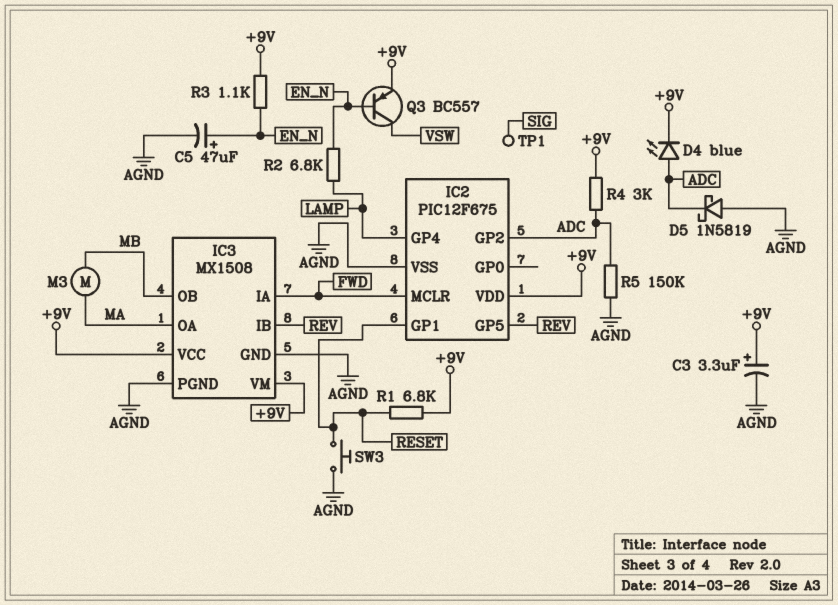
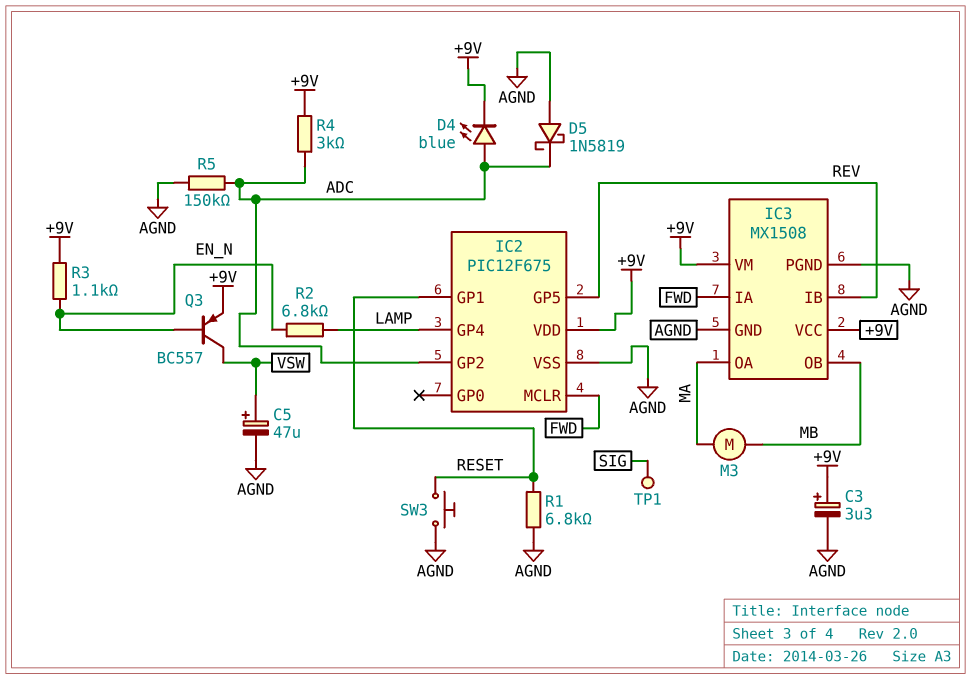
C5: 47uF (plus EN_N, minus AGND) -> 47uF (plus VSW, minus AGND)
R1: 6.8k (+9V, RESET) -> 6.8k (AGND, RESET)

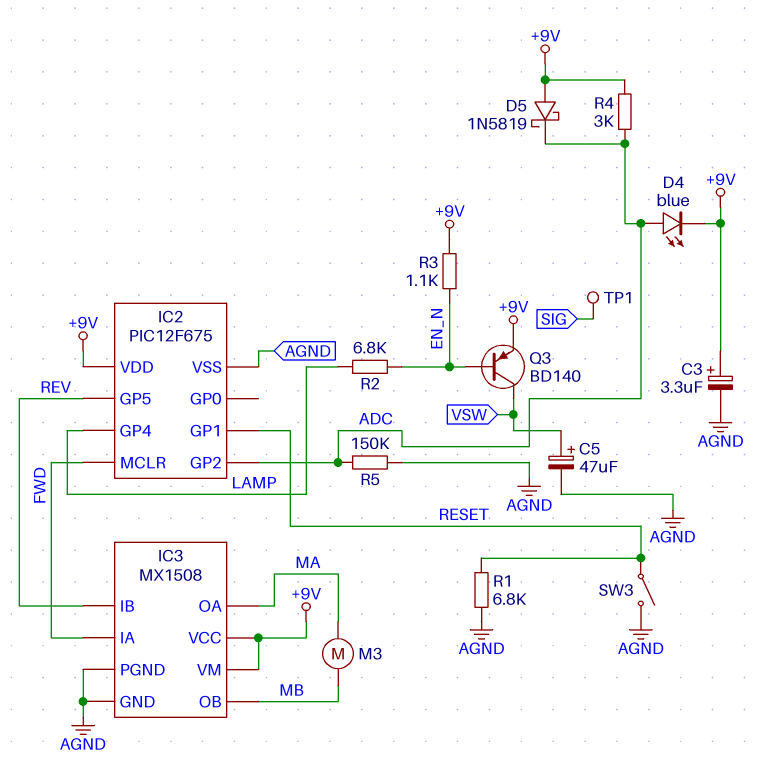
D5: schottky 1N5819 (A AGND, K ADC) -> schottky 1N5819 (A +9V, K ADC)
Q3: PNP BC557 (B EN_N, C VSW, E +9V) -> PNP BD140 (B EN_N, C VSW, E +9V)
SW3: button (AGND, RESET) -> switch (AGND, RESET)

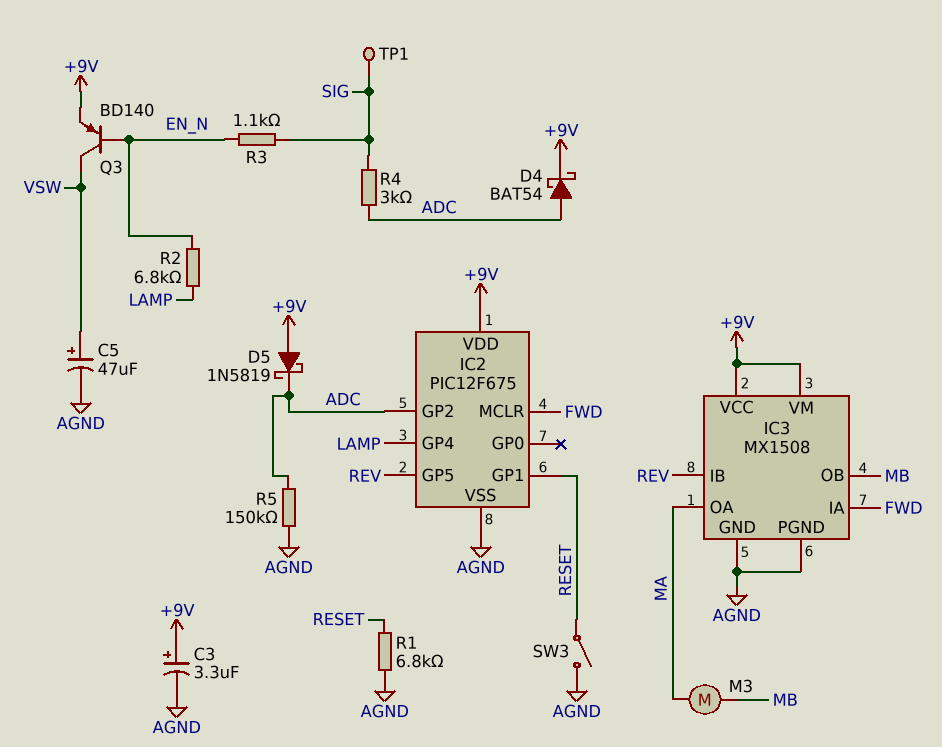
D4: LED blue (A ADC, K +9V) -> schottky BAT54 (A ADC, K +9V)
R3: 1.1k (+9V, EN_N) -> 1.1k (EN_N, SIG)
R4: 3k (+9V, ADC) -> 3k (ADC, SIG)

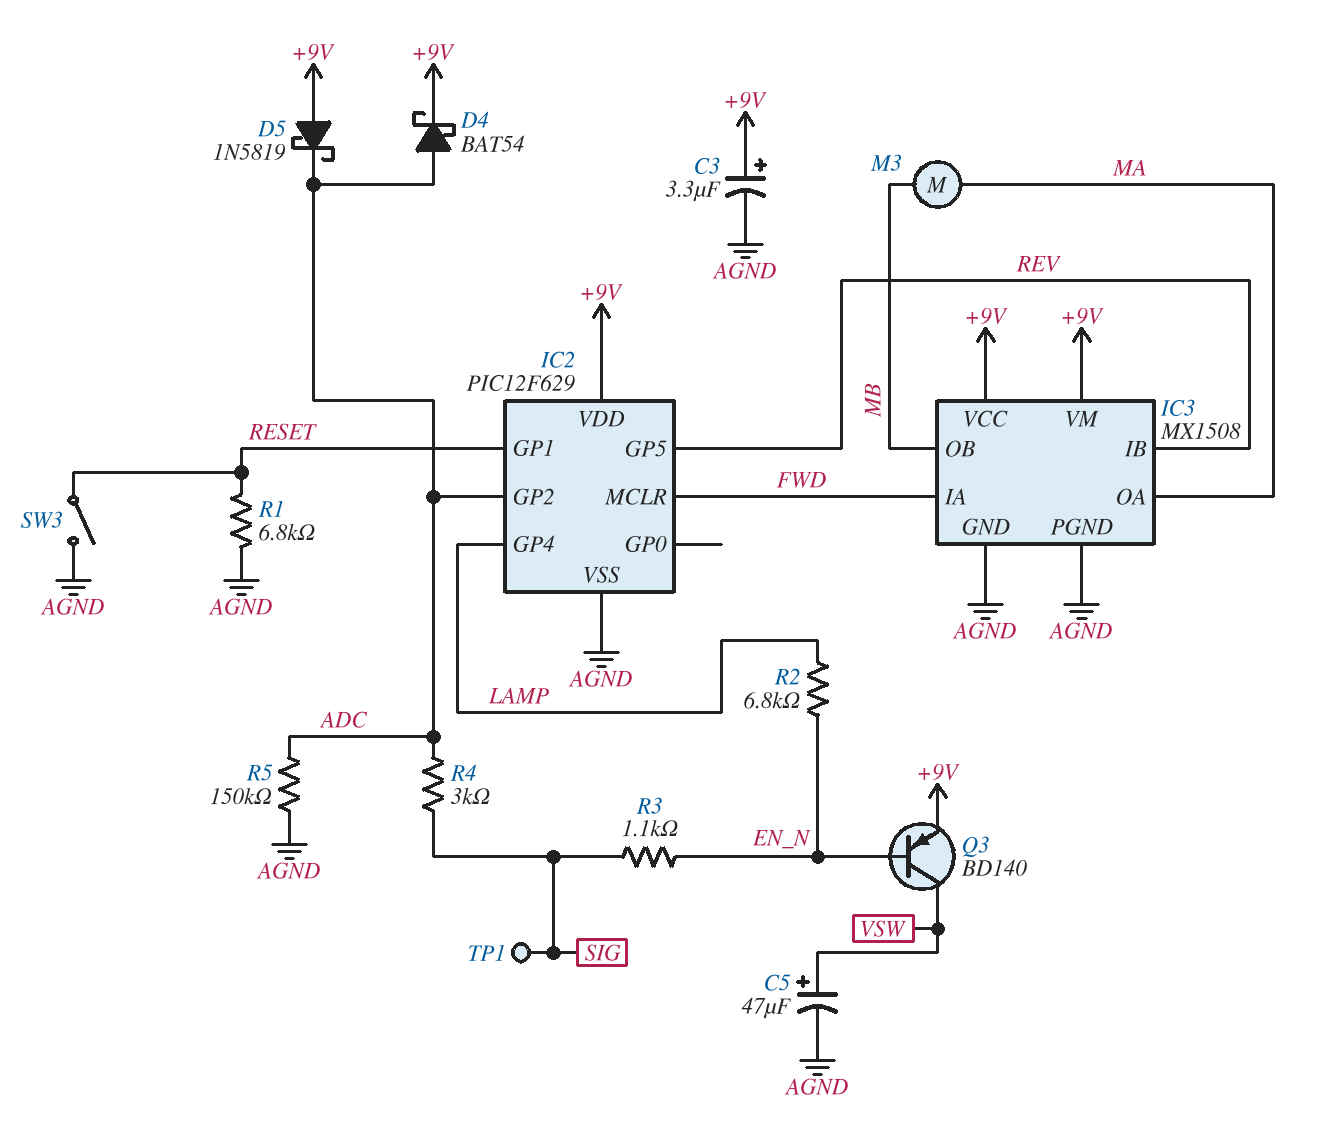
IC2: PIC12F675 -> PIC12F629

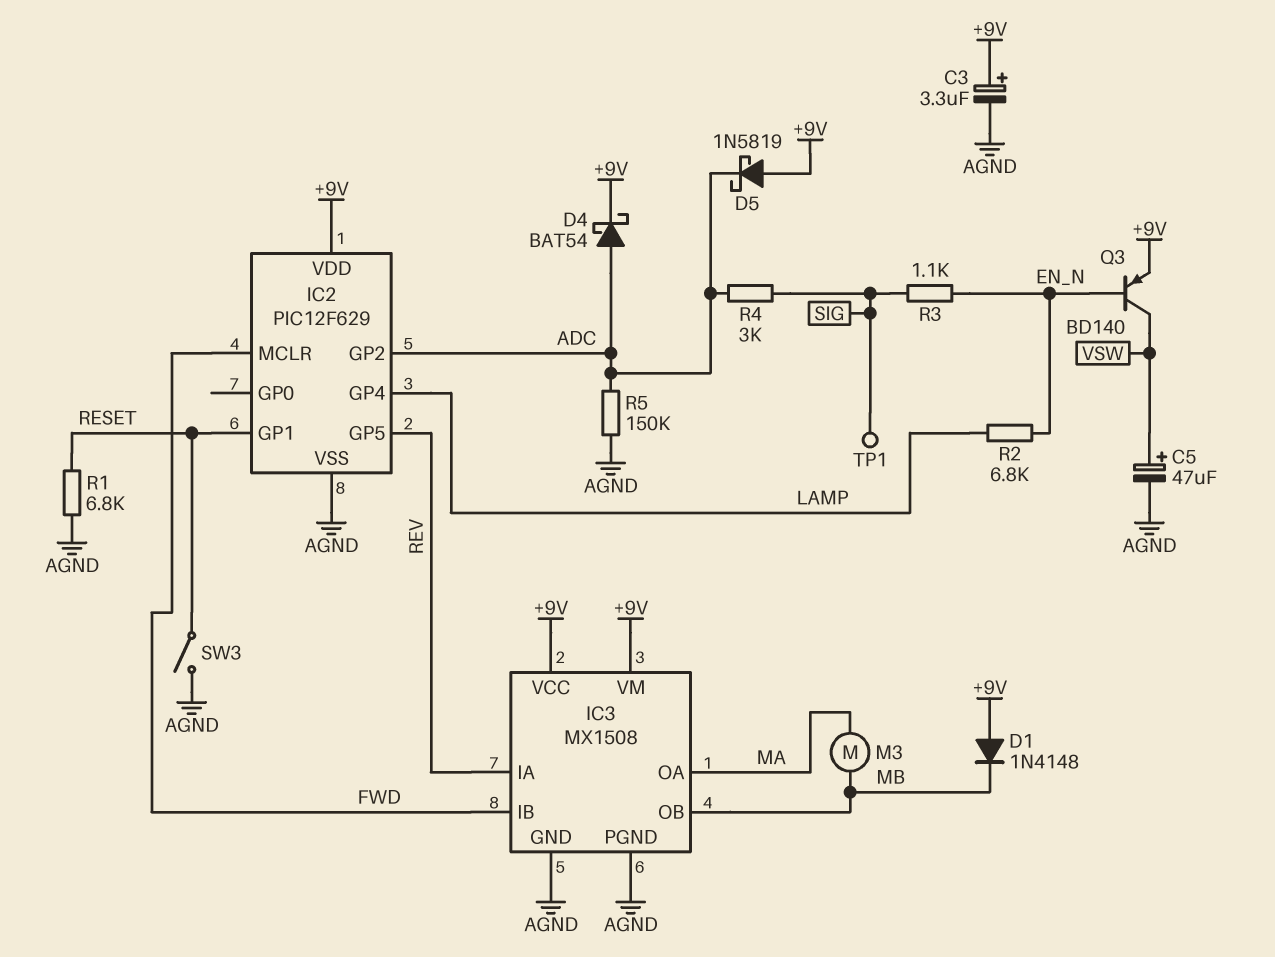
D1: none -> diode 1N4148 (A +9V, K MB)
IC3 pin IA: FWD -> REV
IC3 pin IB: REV -> FWD

